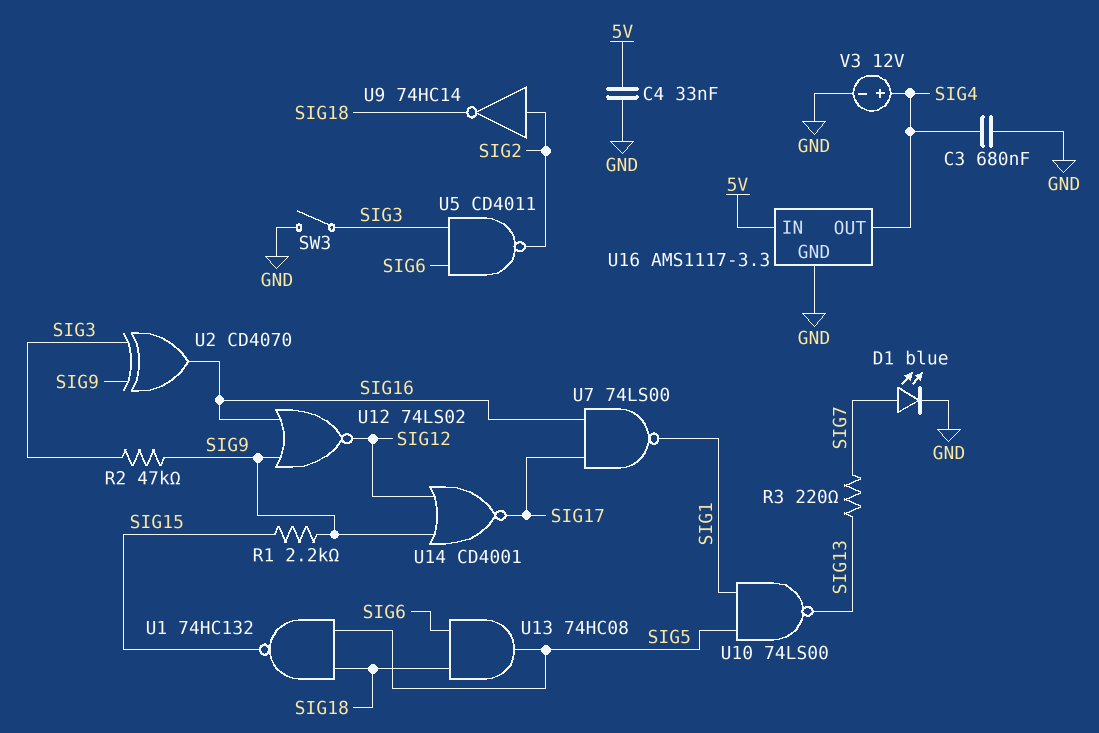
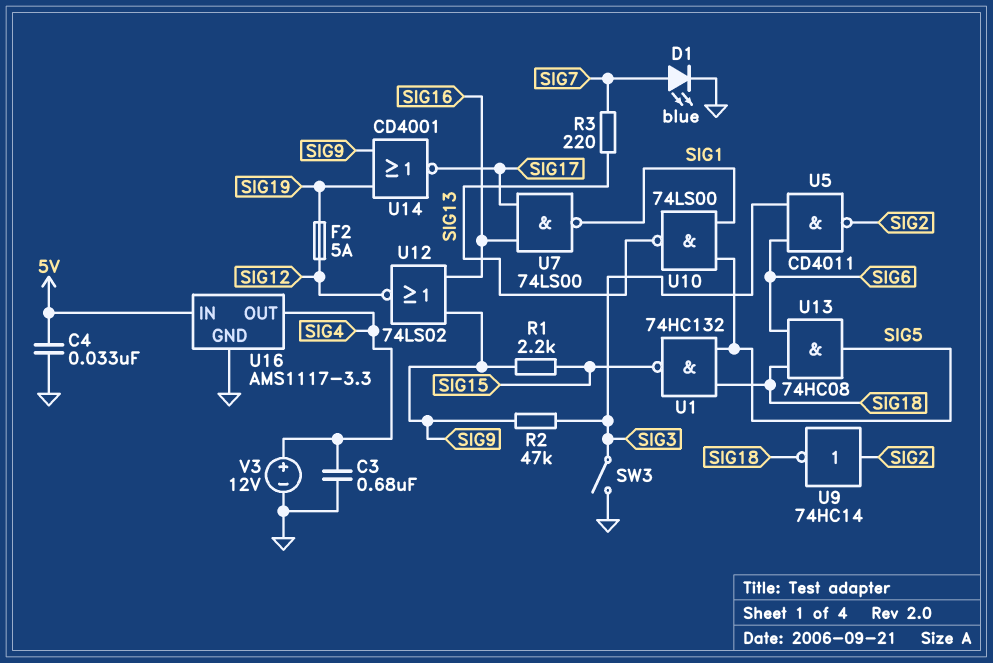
F2: none -> 5A (SIG12, SIG19)
U2: XOR CD4070 (in SIG3, in SIG9, out SIG16) -> none
U14: NOR CD4001 (in SIG9, in SIG12, out SIG17) -> NOR CD4001 (in SIG9, in SIG19, out SIG17)

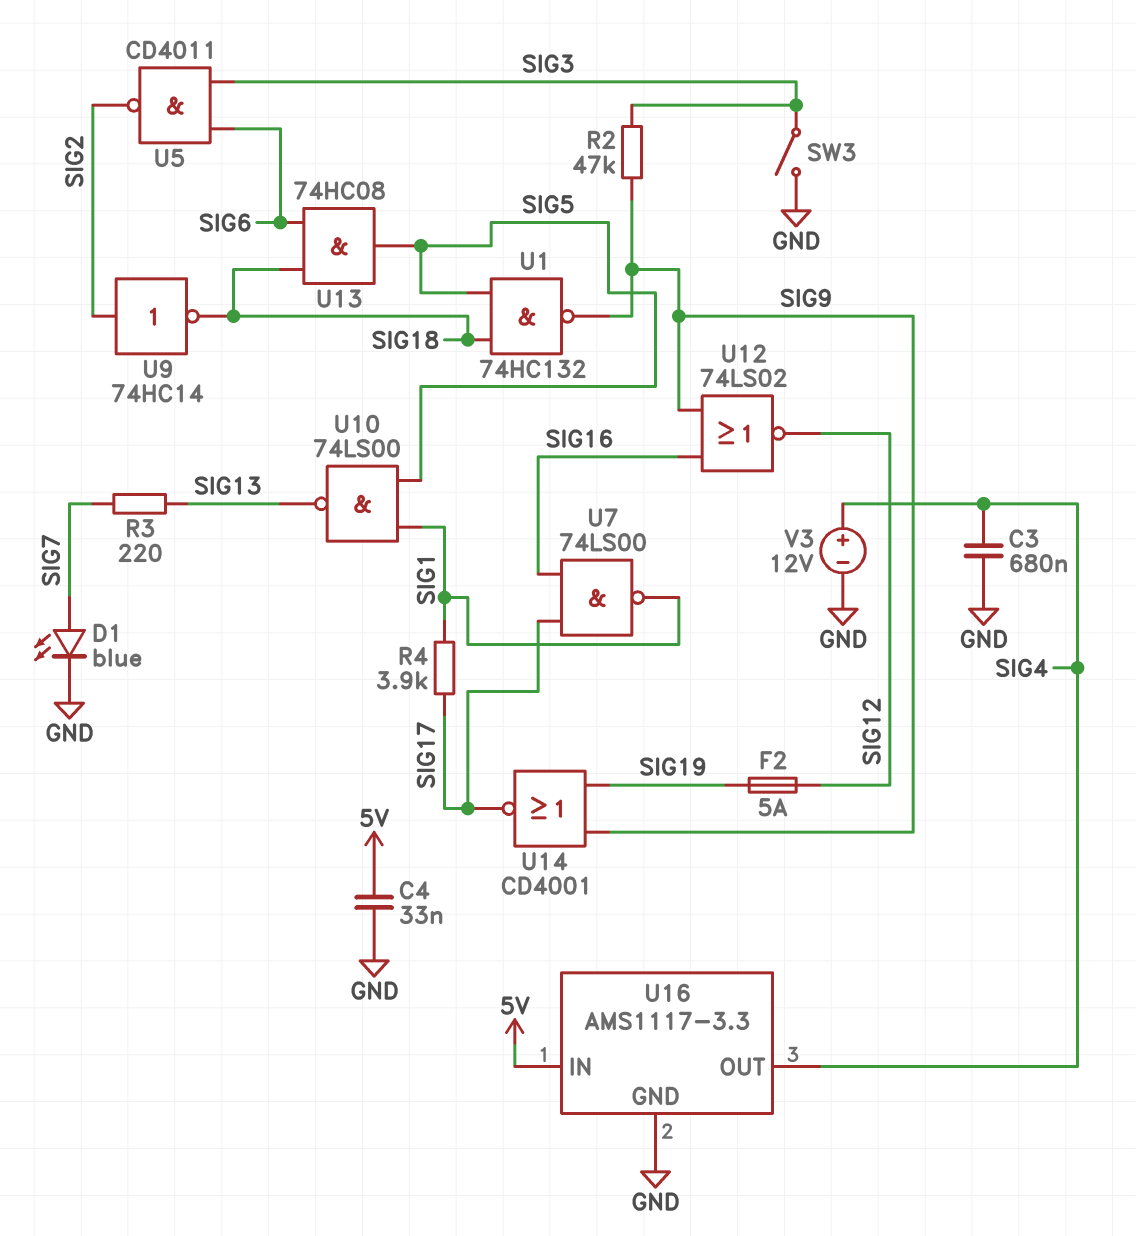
R1: 2.2k (SIG9, SIG15) -> none
R4: none -> 3.9k (SIG1, SIG17)
U1: NAND 74HC132 (in SIG5, in SIG18, out SIG15) -> NAND 74HC132 (in SIG5, in SIG18, out SIG9)

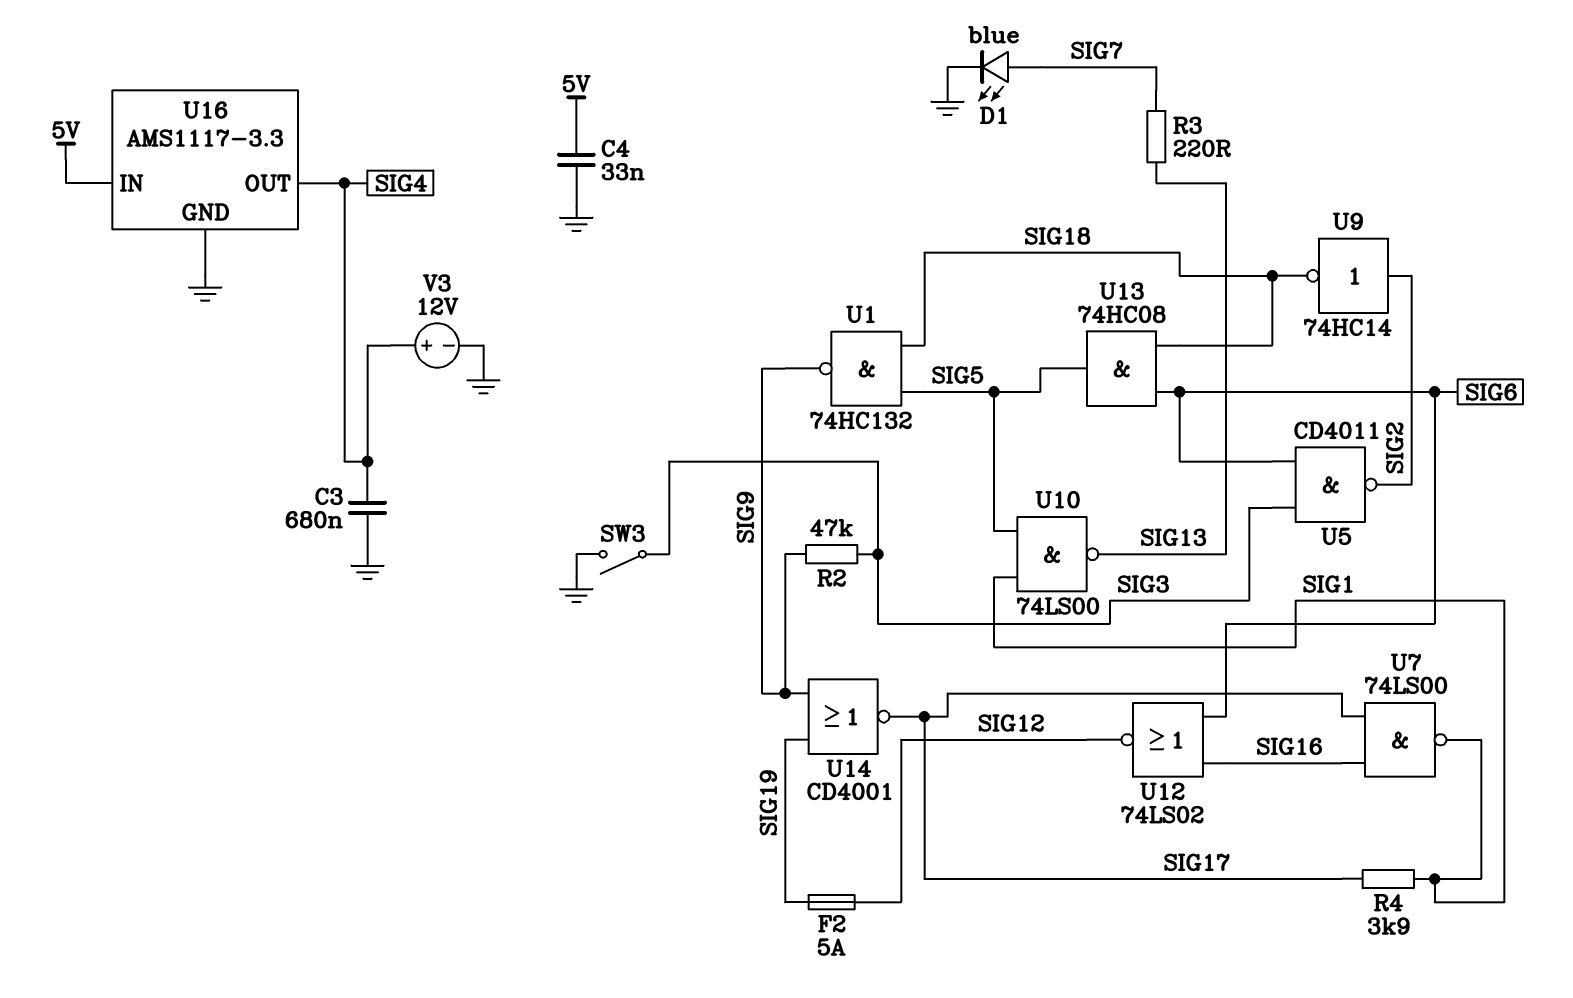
U12: NOR 74LS02 (in SIG9, in SIG16, out SIG12) -> NOR 74LS02 (in SIG6, in SIG16, out SIG12)

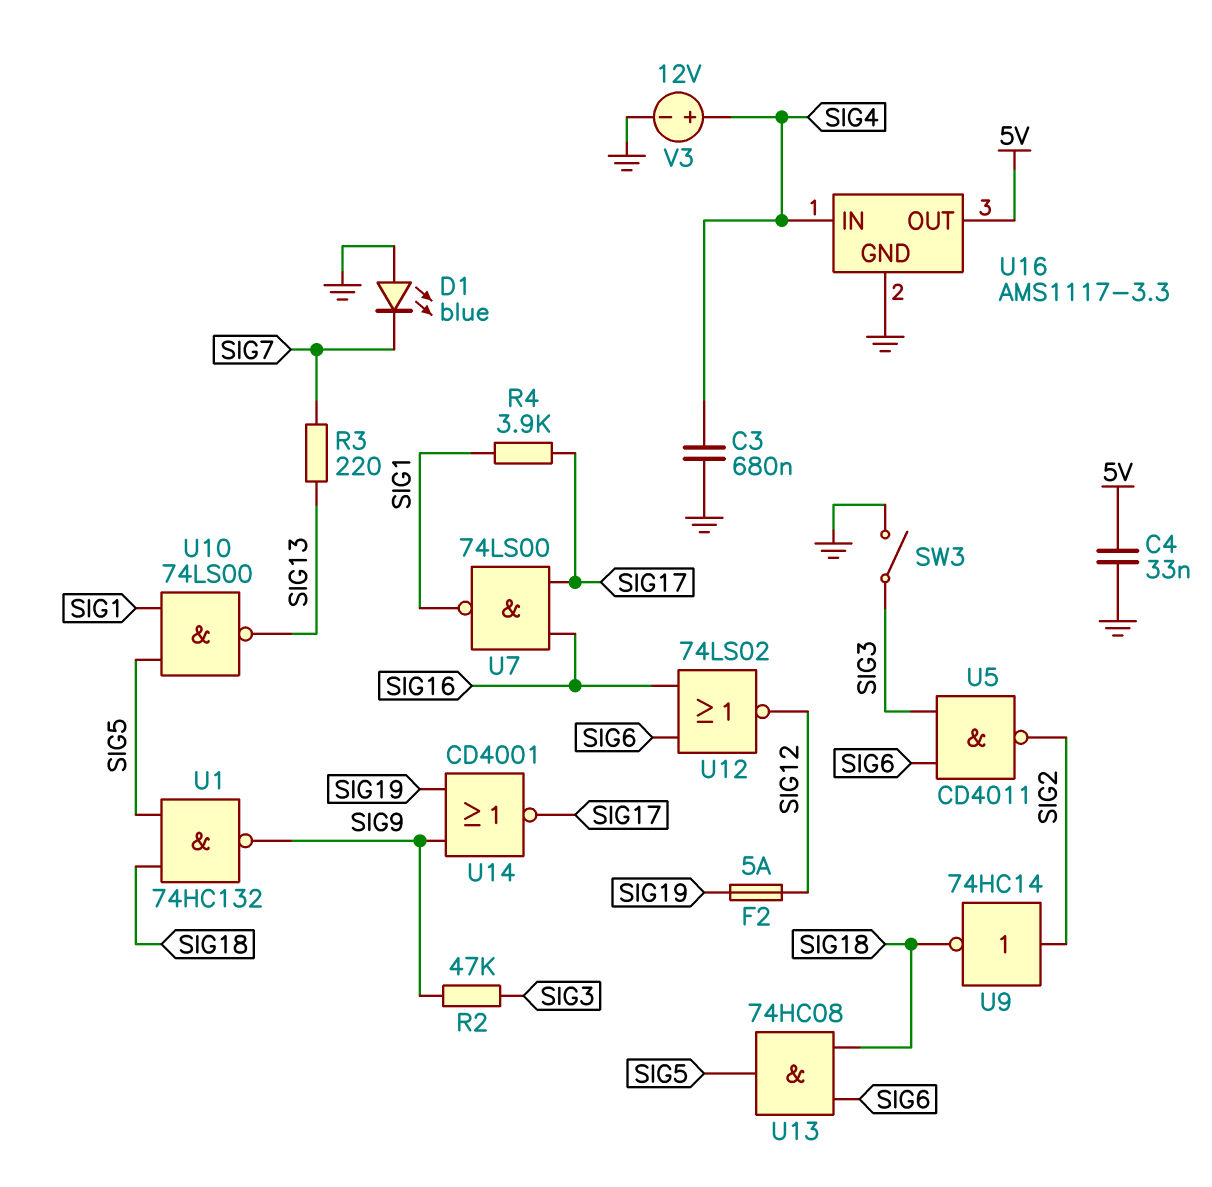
D1: LED blue (A SIG7, K GND) -> LED blue (A GND, K SIG7)
U16 pin IN: 5V -> SIG4
U16 pin OUT: SIG4 -> 5V

